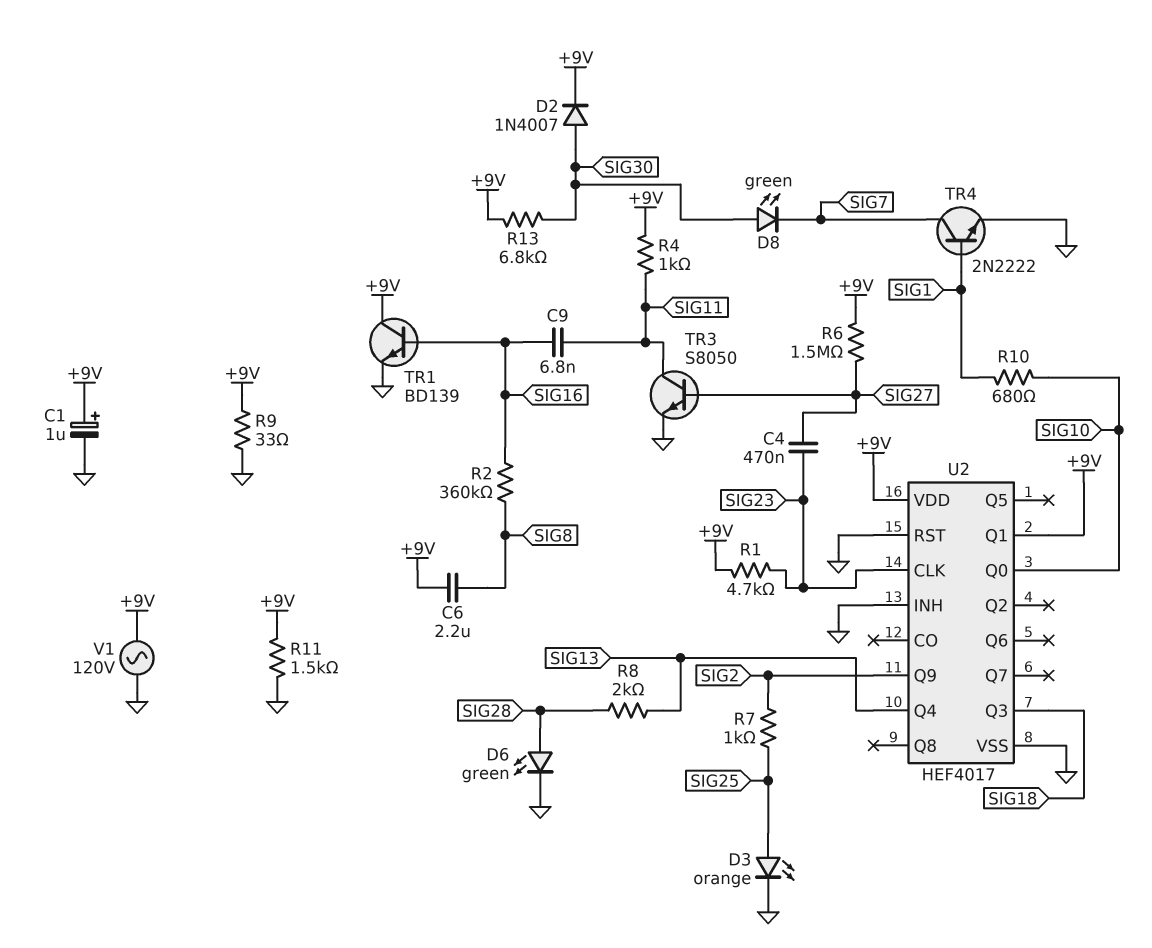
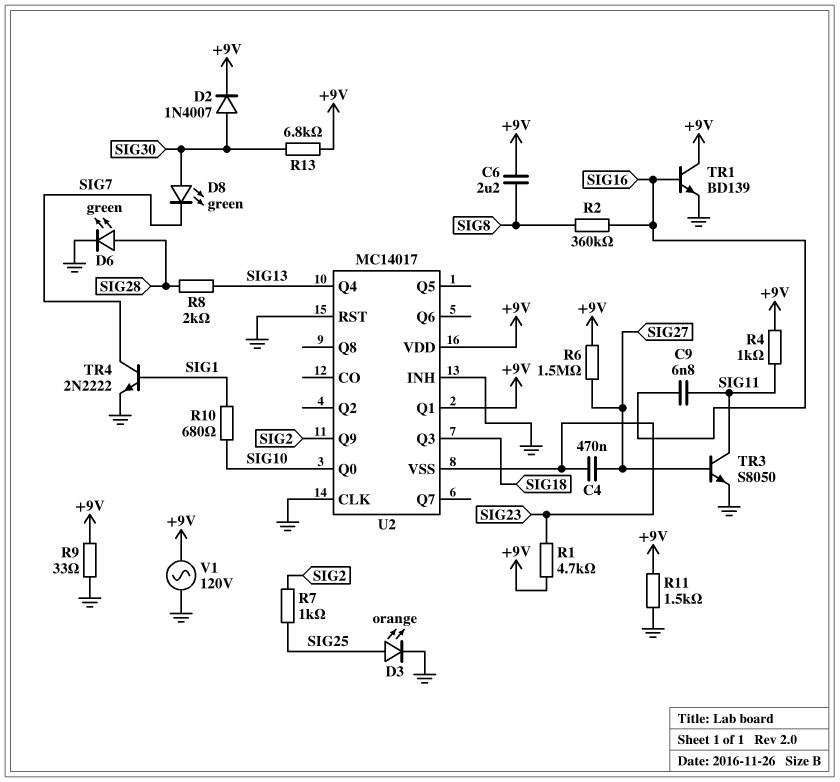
C1: 1uF (plus +9V, minus GND) -> none
U2: HEF4017 -> MC14017
U2 pin CLK: SIG23 -> GND
U2 pin VSS: GND -> SIG23

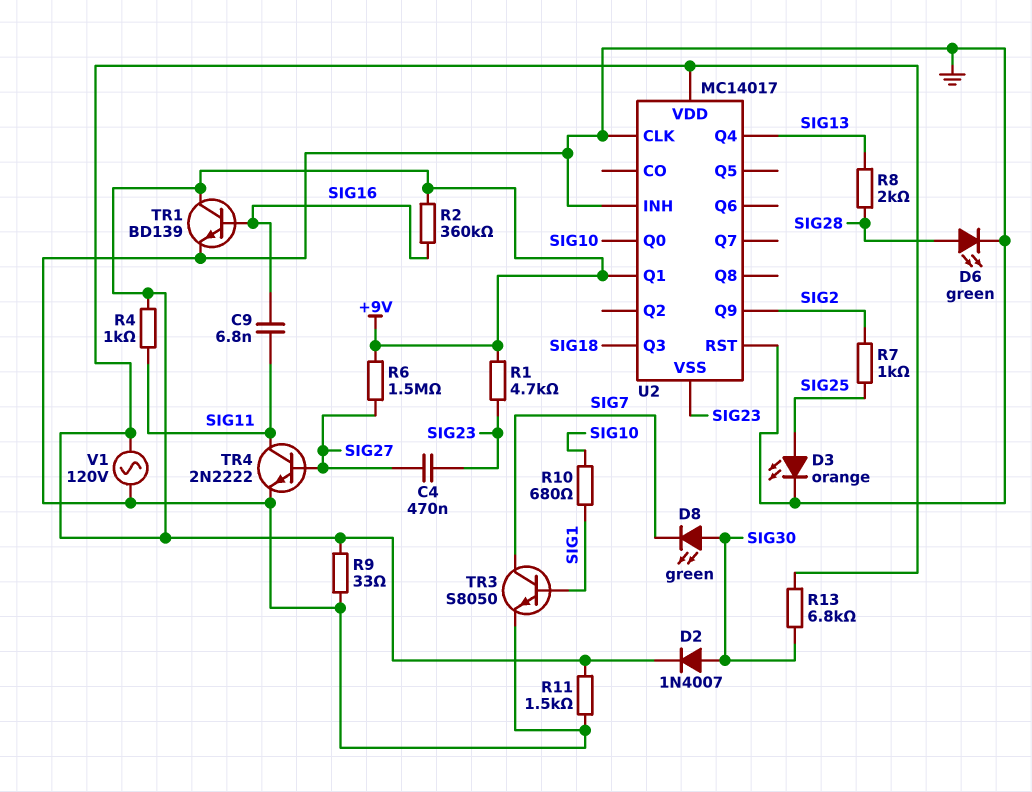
C6: 2.2uF (+9V, SIG8) -> none
R2: 360k (SIG8, SIG16) -> 360k (+9V, SIG16)
TR3: NPN S8050 (B SIG27, C SIG11, E GND) -> NPN S8050 (B SIG1, C SIG7, E GND)
TR4: NPN 2N2222 (B SIG1, C SIG7, E GND) -> NPN 2N2222 (B SIG27, C SIG11, E GND)

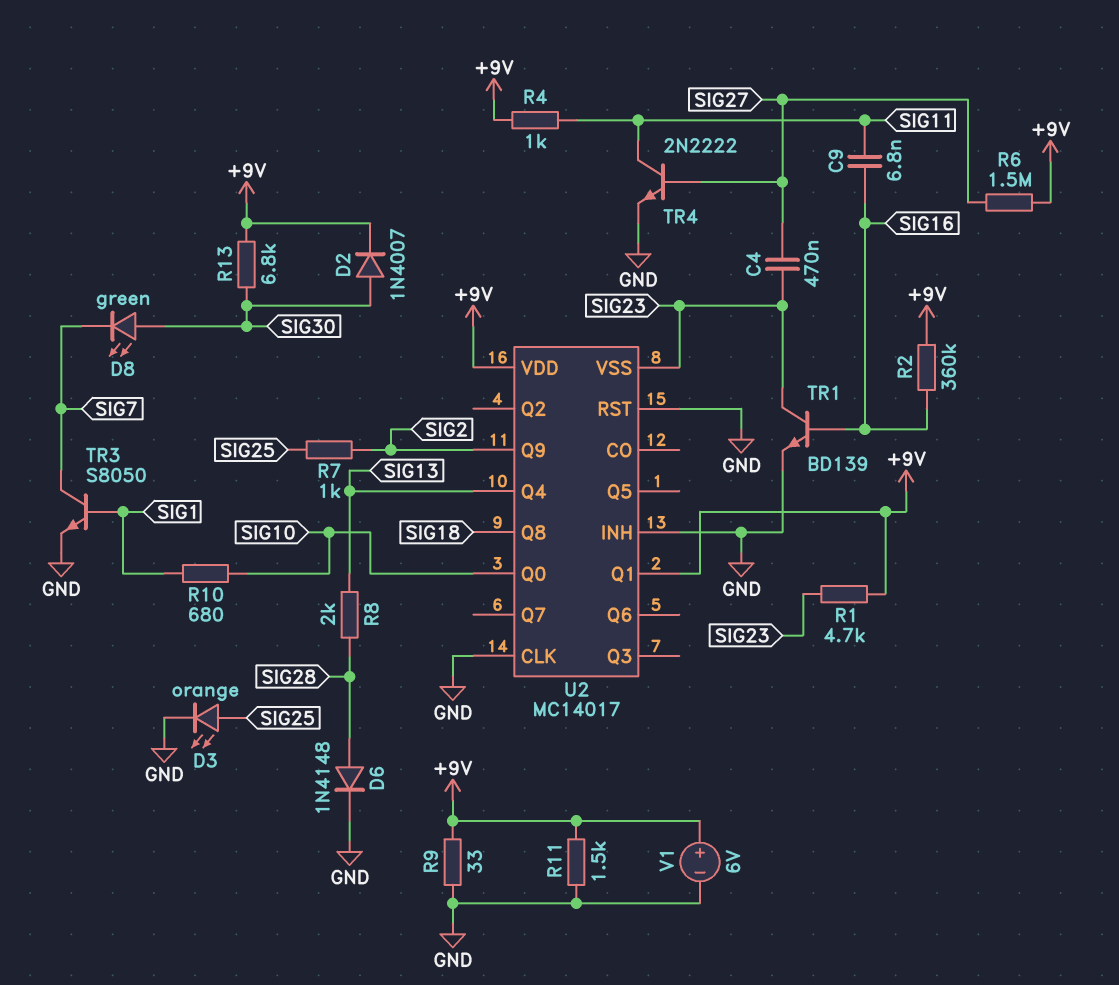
D6: LED green (A SIG28, K GND) -> diode 1N4148 (A SIG28, K GND)
TR1: NPN BD139 (B SIG16, C +9V, E GND) -> NPN BD139 (B SIG16, C SIG23, E GND)
U2 pin Q3: SIG18 -> none
U2 pin Q8: none -> SIG18
V1: AC 120V (+9V, GND) -> 6V (plus +9V, minus GND)

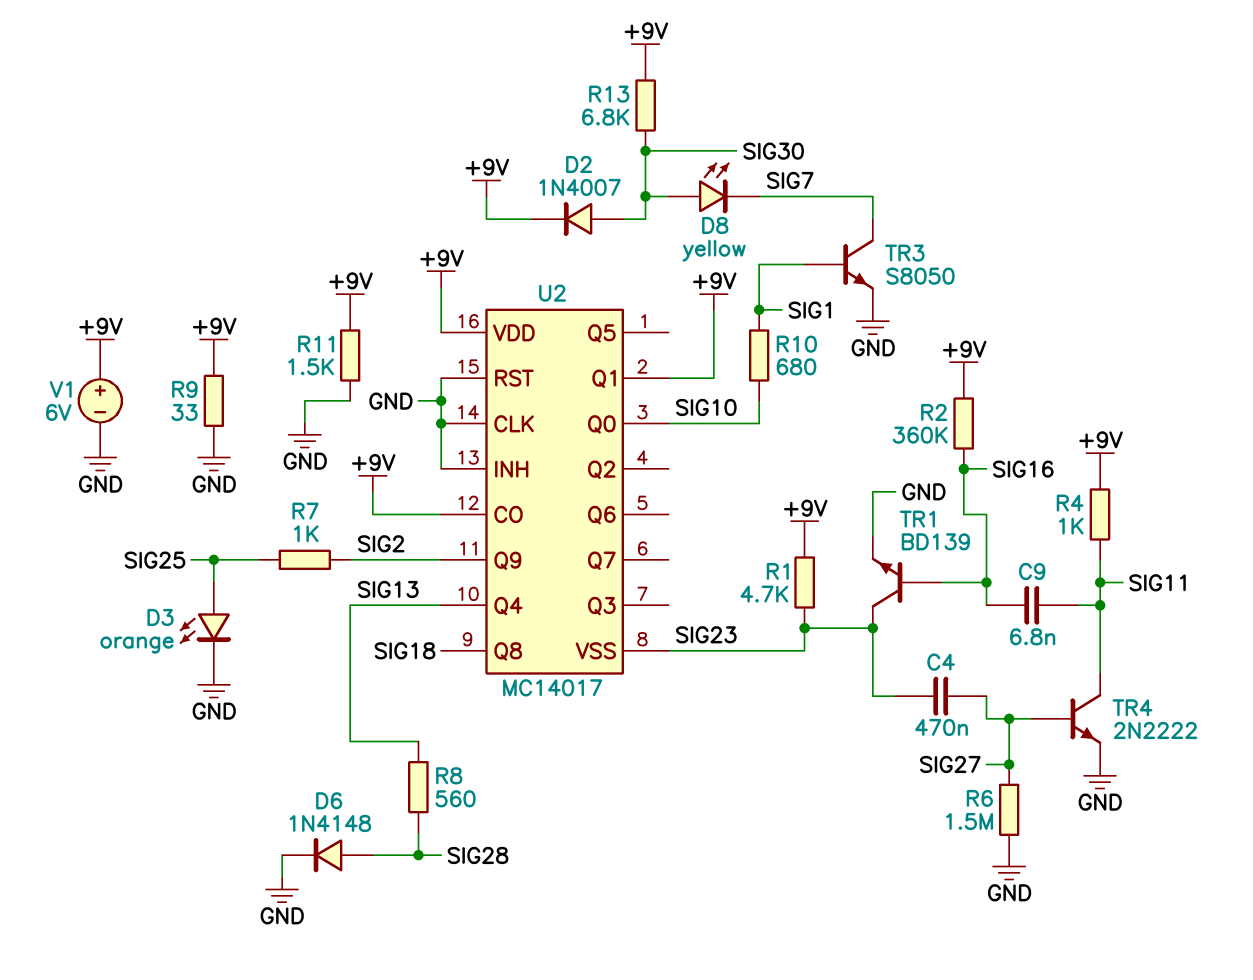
D8: LED green (A SIG30, K SIG7) -> LED yellow (A SIG30, K SIG7)
R6: 1.5M (+9V, SIG27) -> 1.5M (GND, SIG27)
R8: 2k (SIG13, SIG28) -> 560 (SIG13, SIG28)
U2 pin CO: none -> +9V

